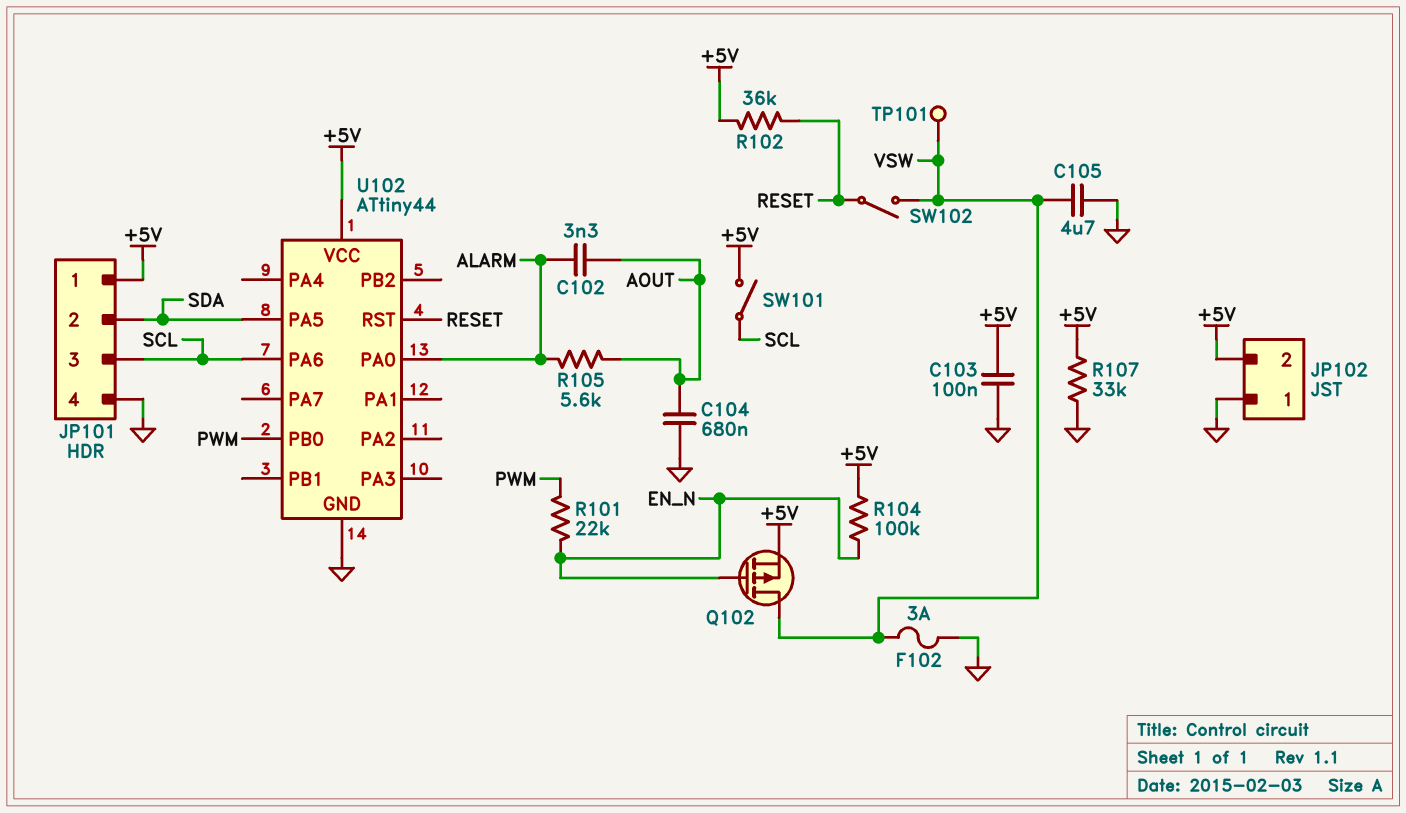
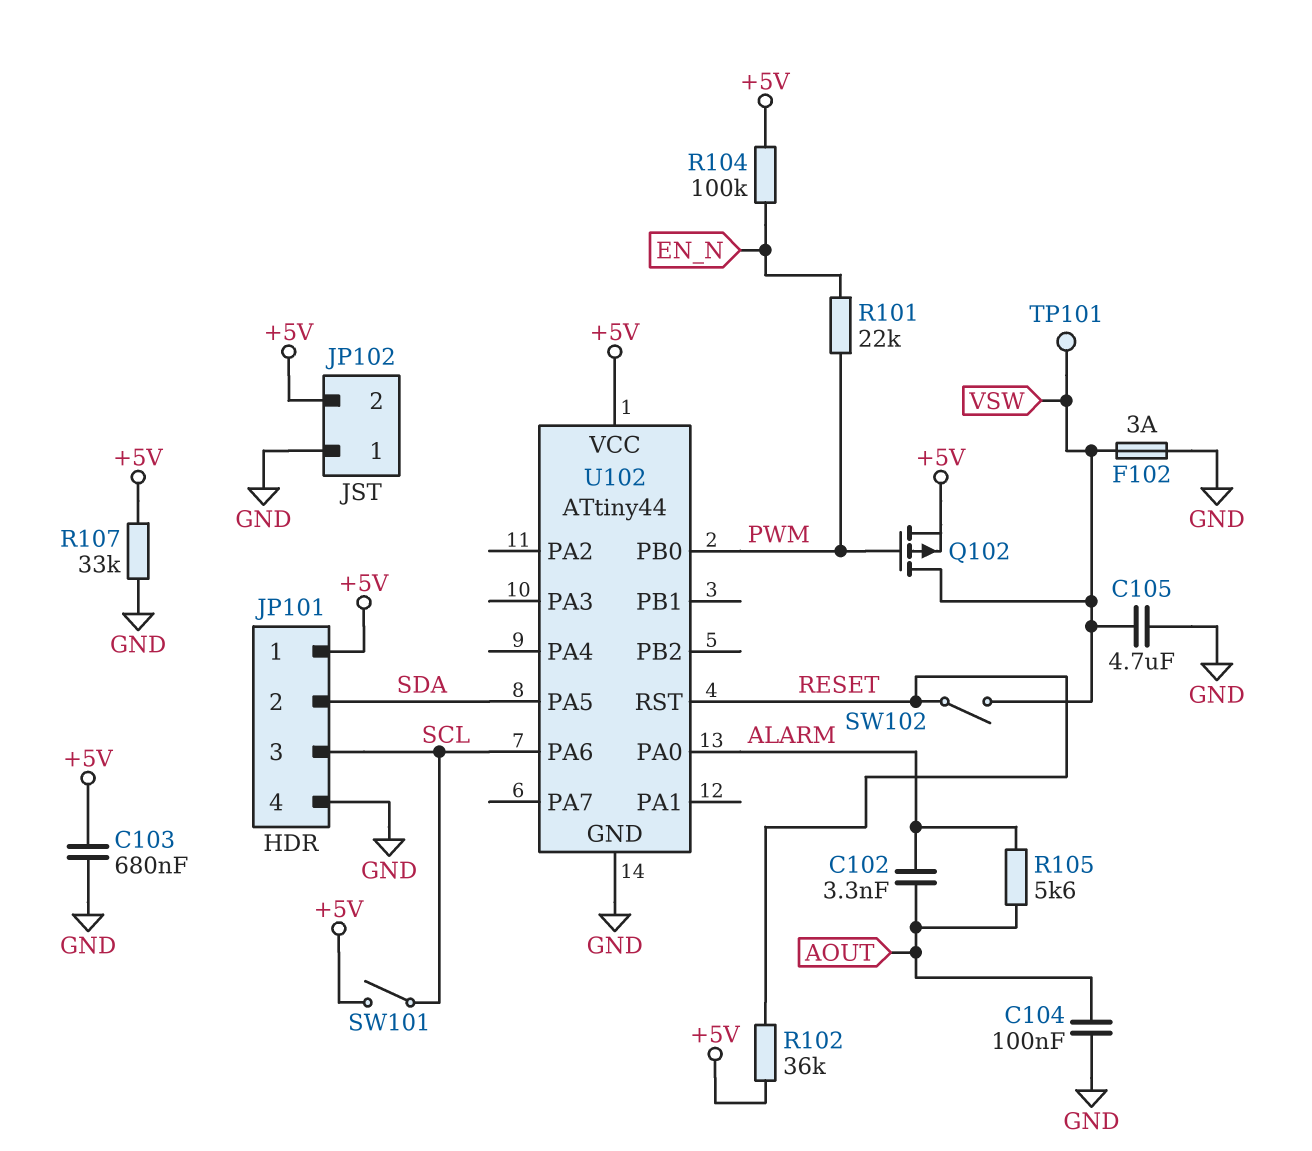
C103: 100nF (+5V, GND) -> 680nF (+5V, GND)
C104: 680nF (AOUT, GND) -> 100nF (AOUT, GND)
Q102: PMOS (G EN_N, D VSW, S +5V) -> PMOS (G PWM, D VSW, S +5V)

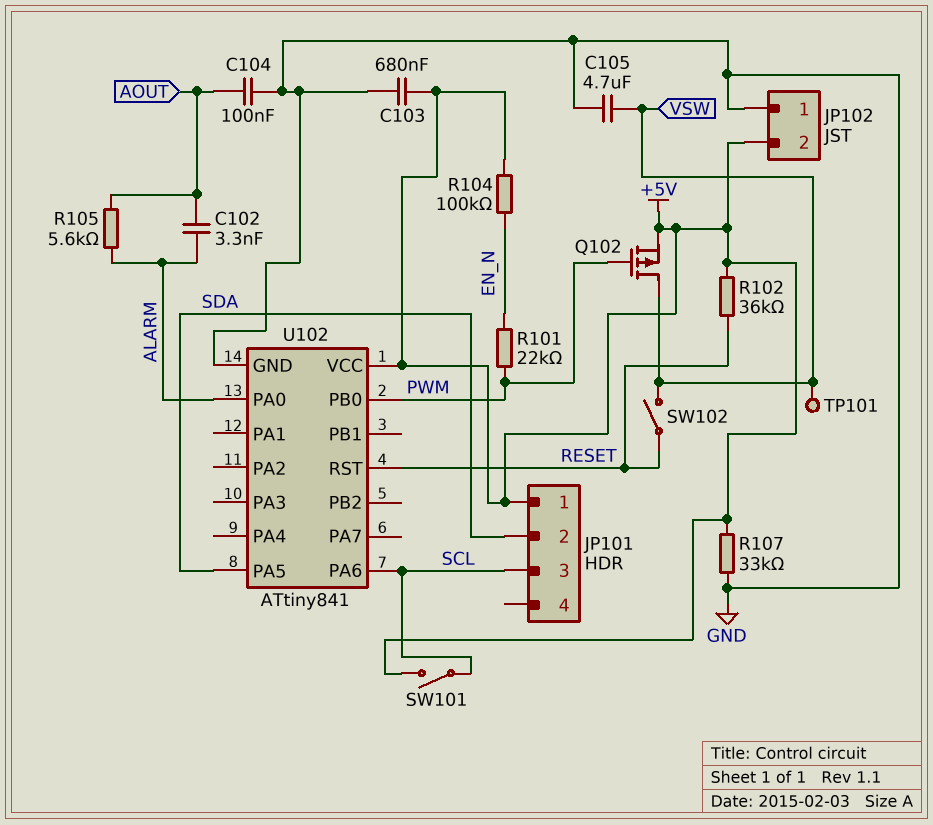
F102: 3A (GND, VSW) -> none
JP101 pin 4: GND -> none
U102: ATtiny44 -> ATtiny841

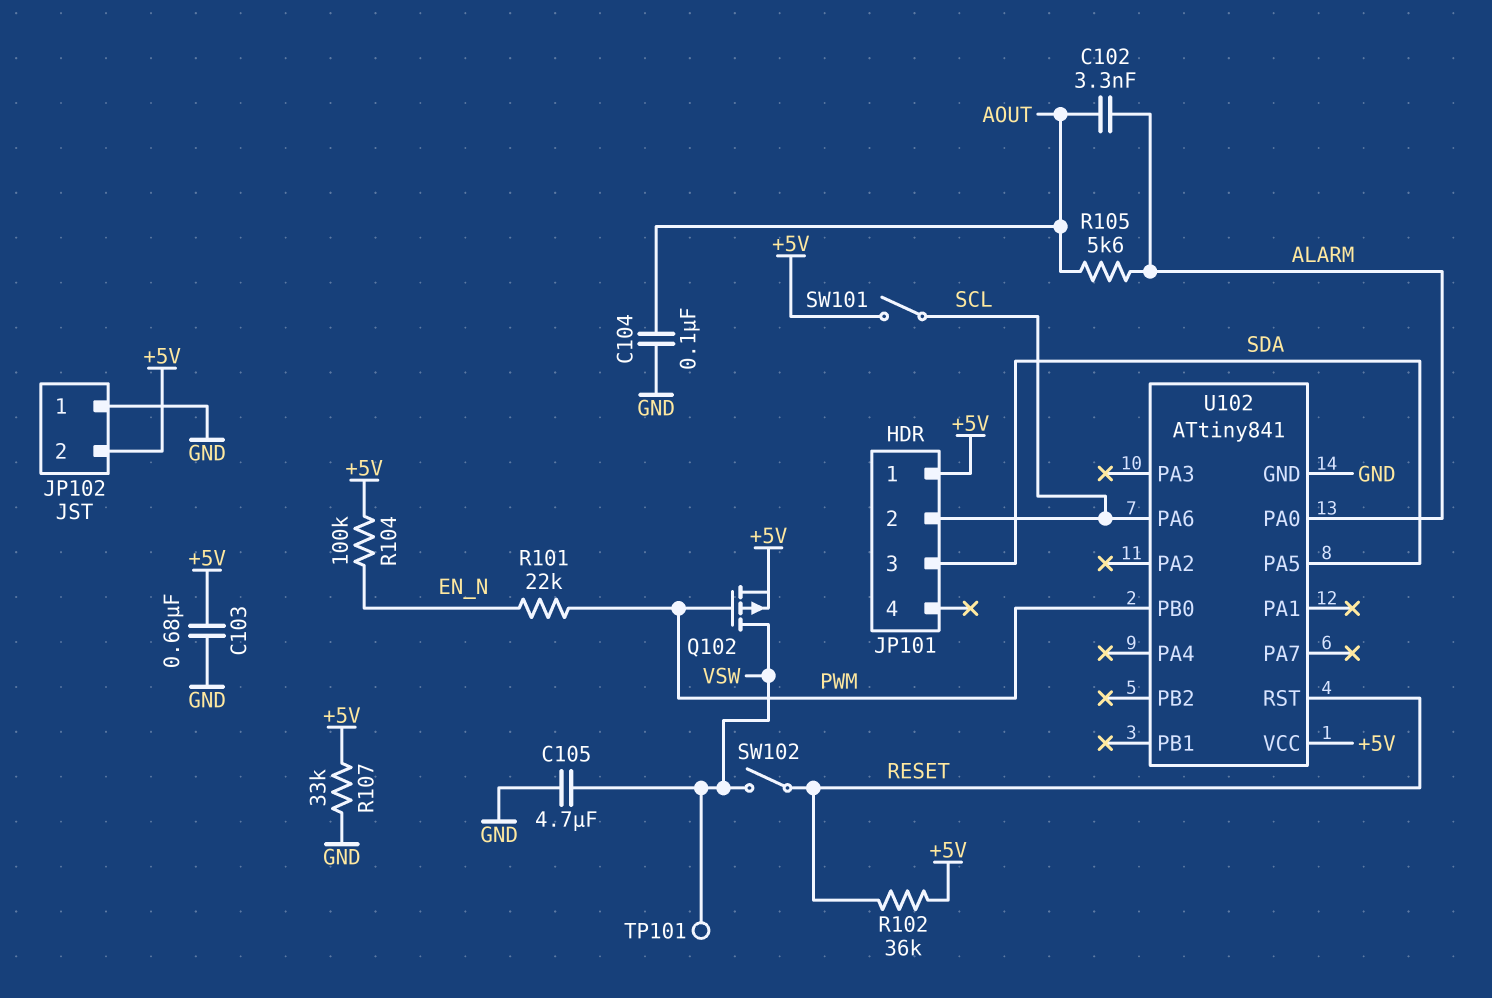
JP101 pin 2: SDA -> SCL
JP101 pin 3: SCL -> SDA

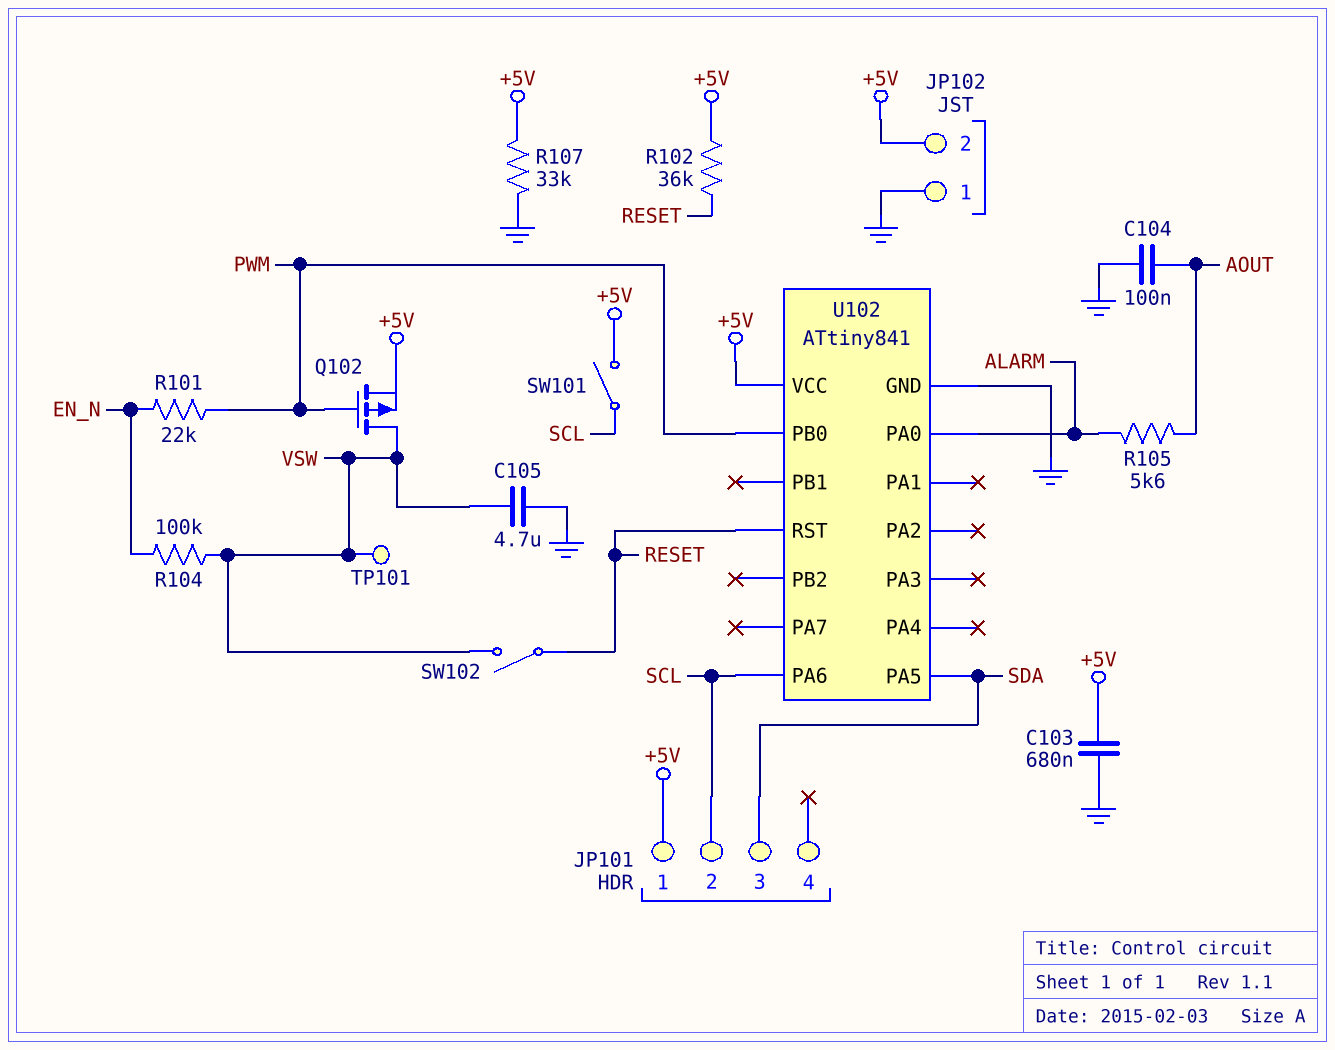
C102: 3.3nF (ALARM, AOUT) -> none
R104: 100k (+5V, EN_N) -> 100k (EN_N, VSW)

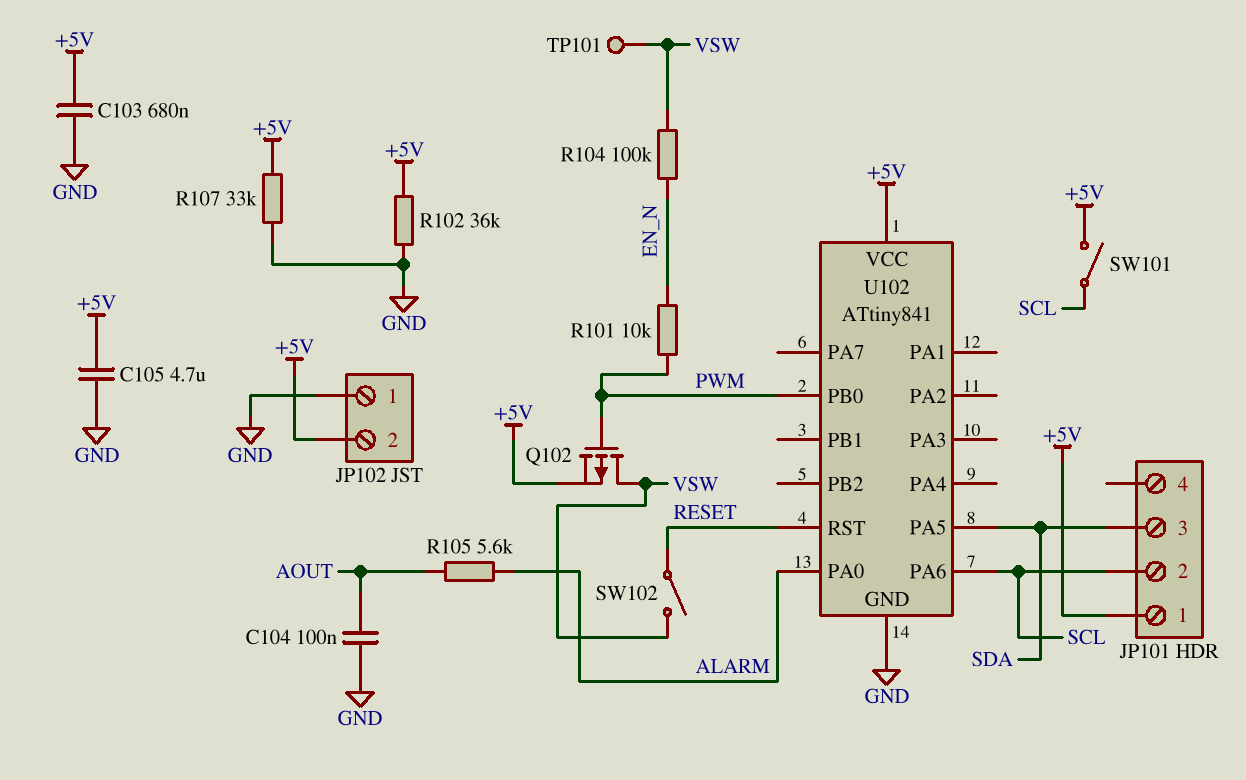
C105: 4.7uF (GND, VSW) -> 4.7uF (+5V, GND)
R101: 22k (EN_N, PWM) -> 10k (EN_N, PWM)
R102: 36k (+5V, RESET) -> 36k (+5V, GND)

